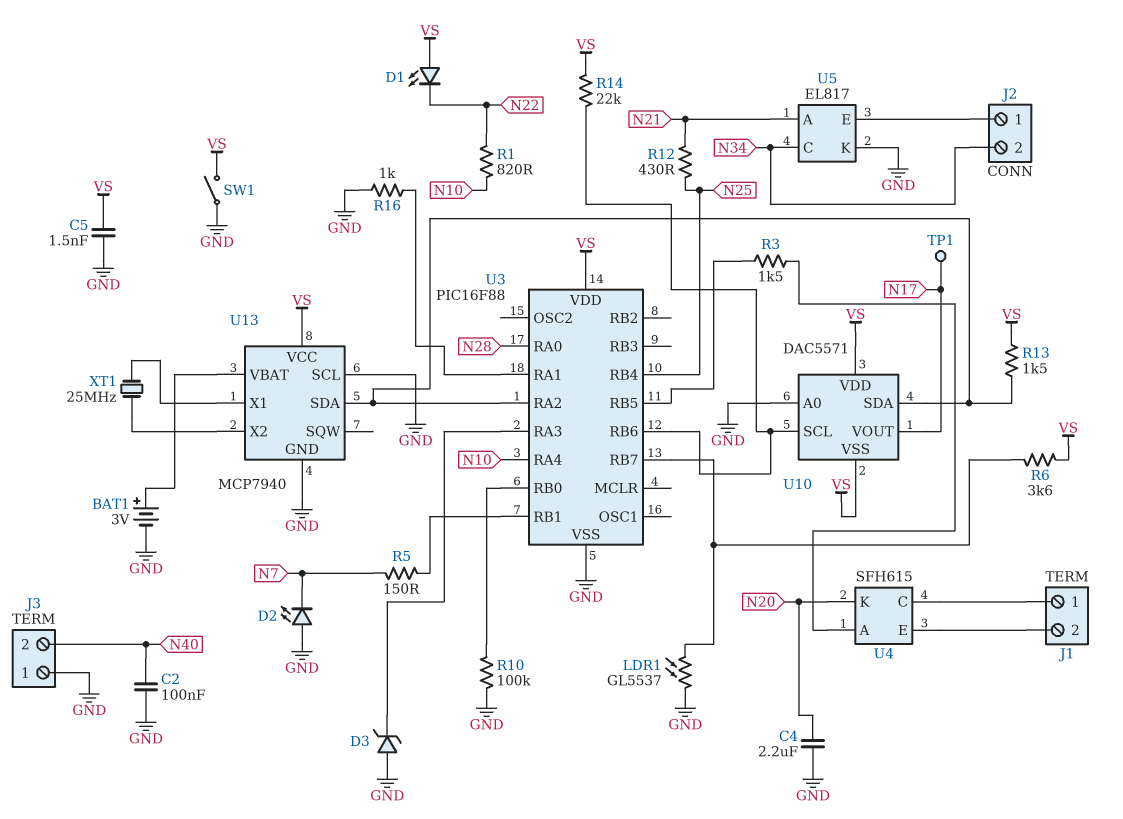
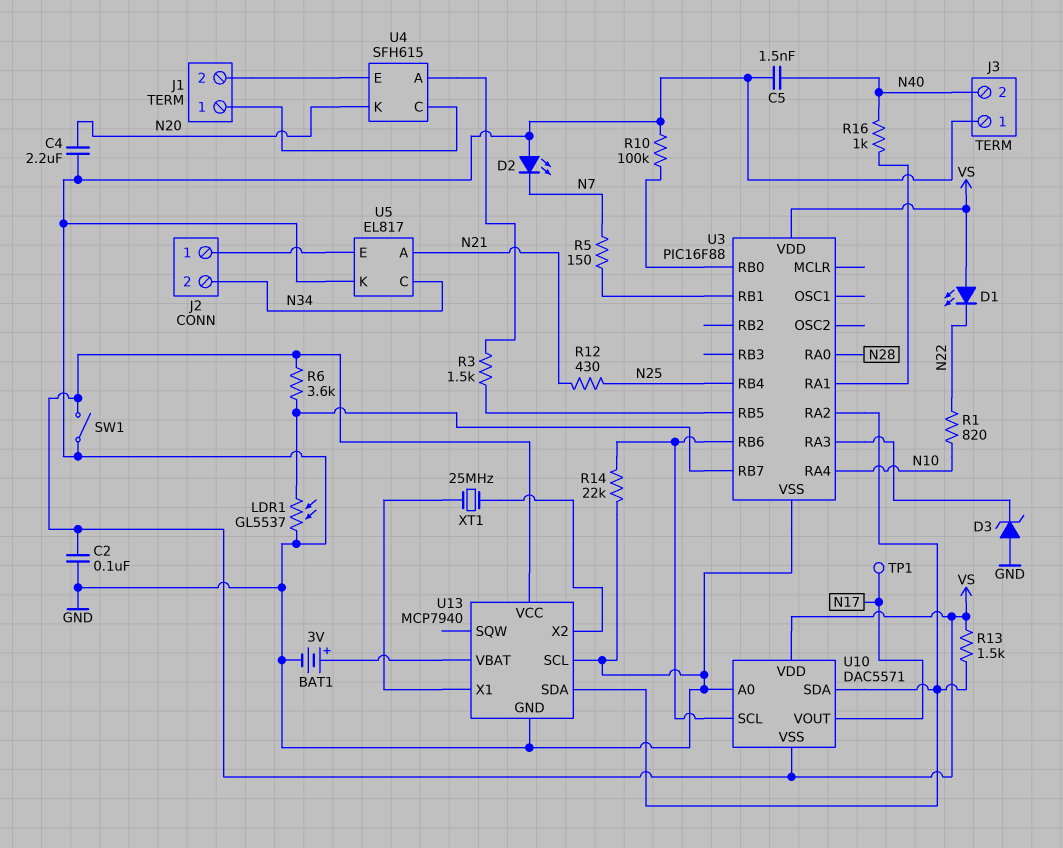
C2: 100nF (GND, N40) -> 100nF (GND, VS)
C5: 1.5nF (GND, VS) -> 1.5nF (GND, N40)
R14: 22k (U3/RB6, VS) -> 22k (GND, U3/RB6)
R16: 1k (GND, U3/RA1) -> 1k (N40, U3/RA1)

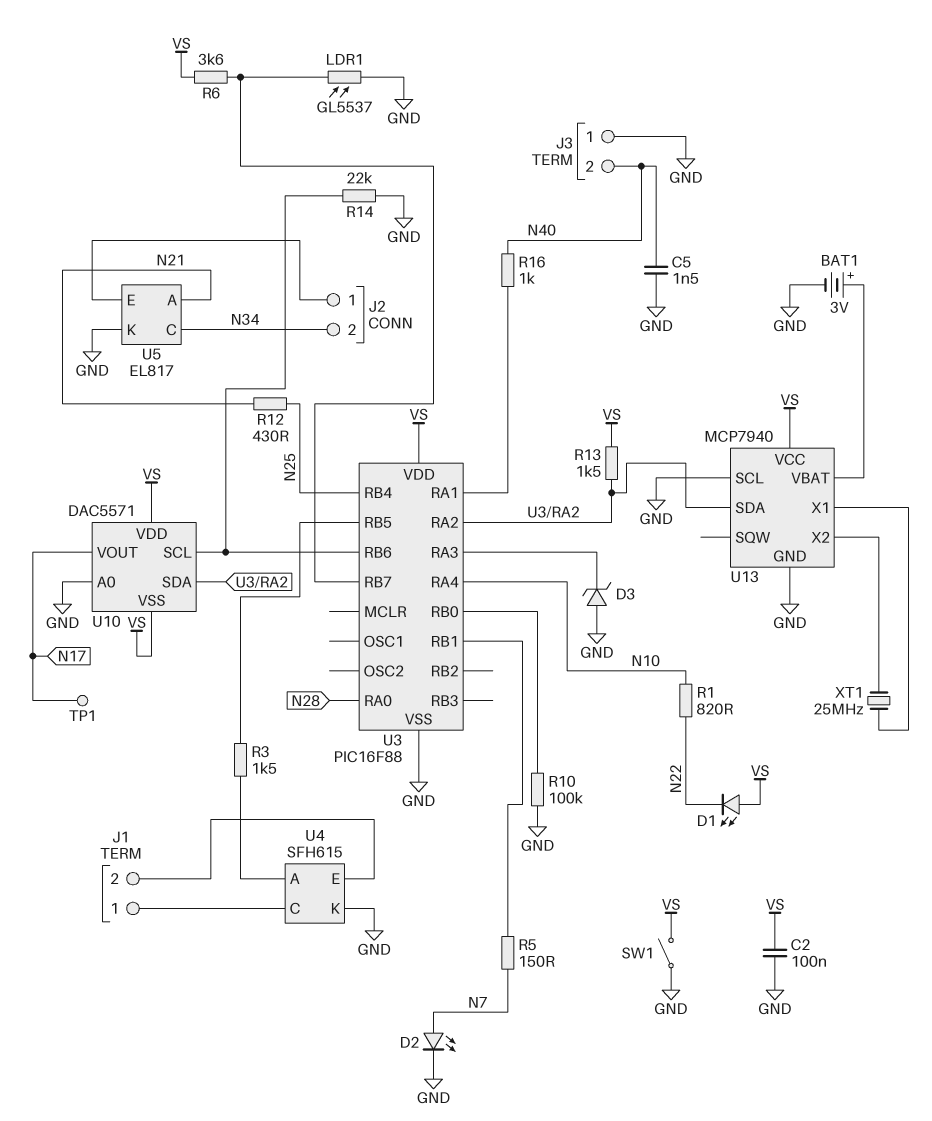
C4: 2.2uF (GND, N20) -> none
D2: LED (A GND, K N7) -> LED (A N7, K GND)
U4 pin K: N20 -> GND

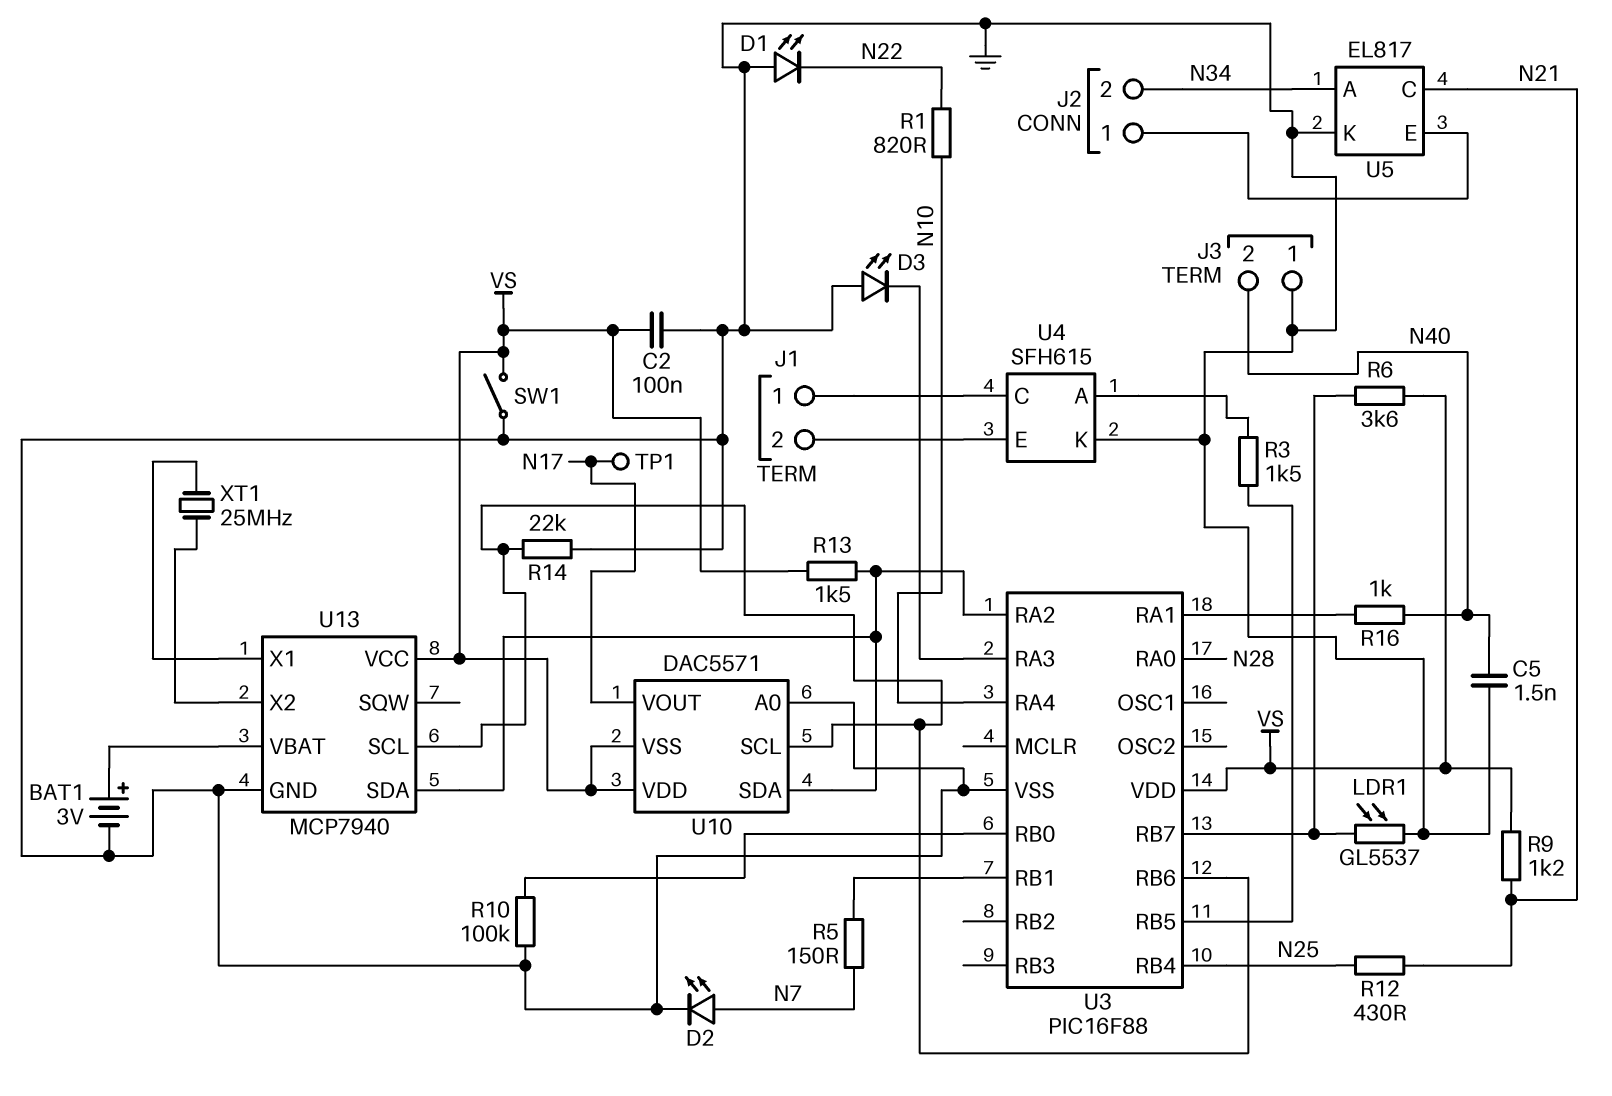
D1: LED (A VS, K N22) -> LED (A GND, K N22)
D3: zener (A GND, K U3/RA3) -> LED (A GND, K U3/RA3)
R9: none -> 1.2k (N21, VS)
U5 pin A: N21 -> N34
U5 pin C: N34 -> N21
U13 pin SCL: GND -> U3/RB6

